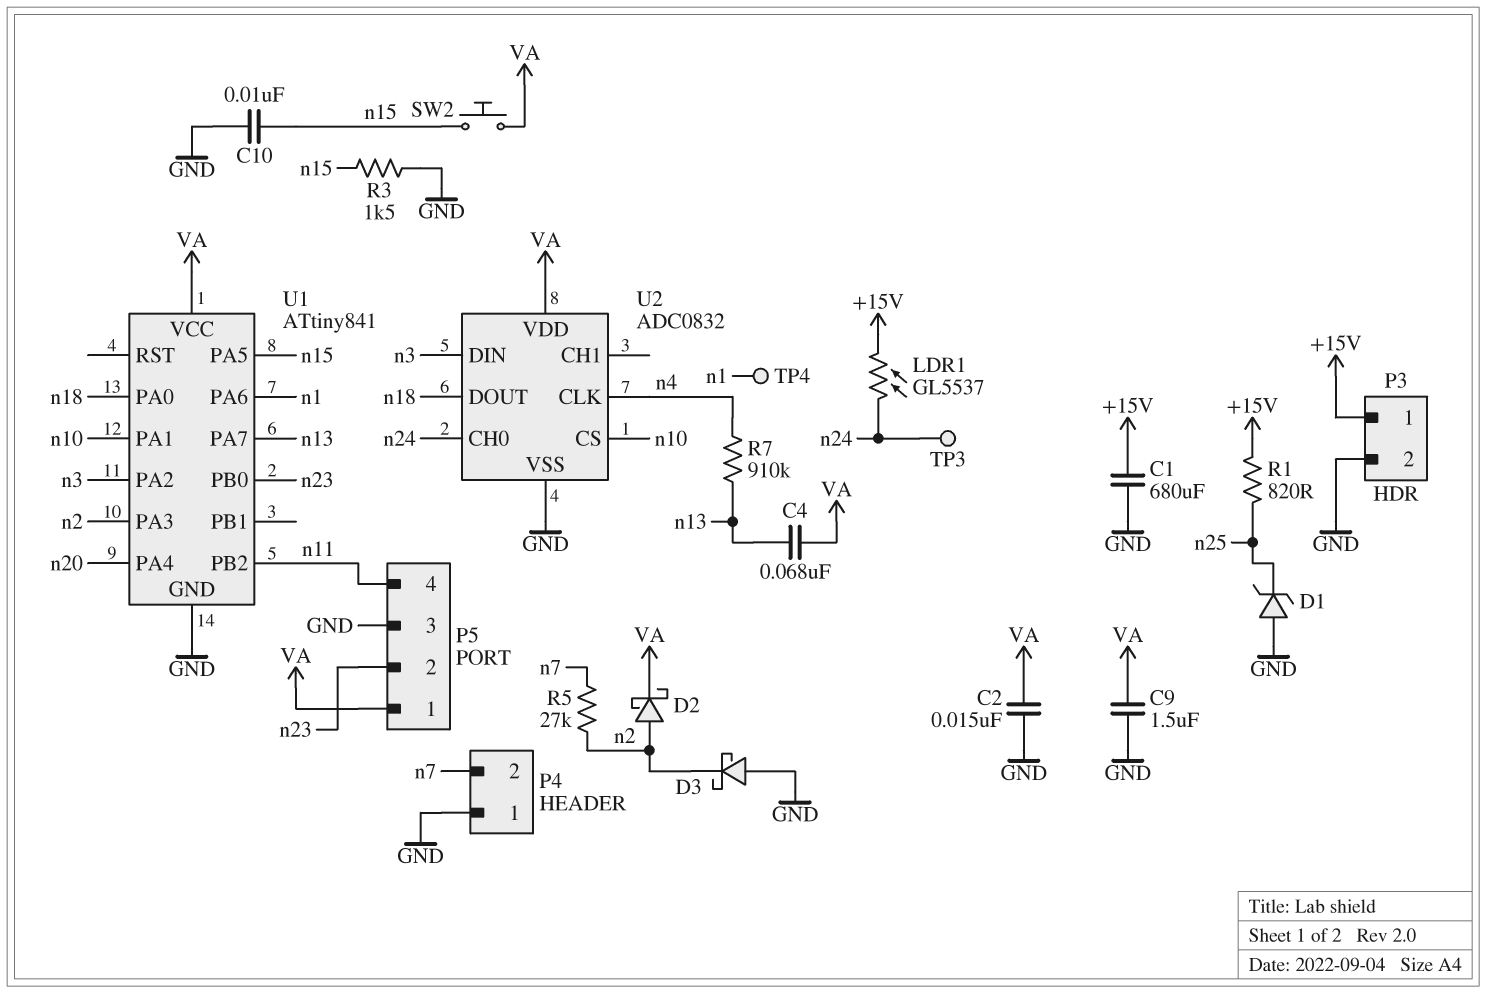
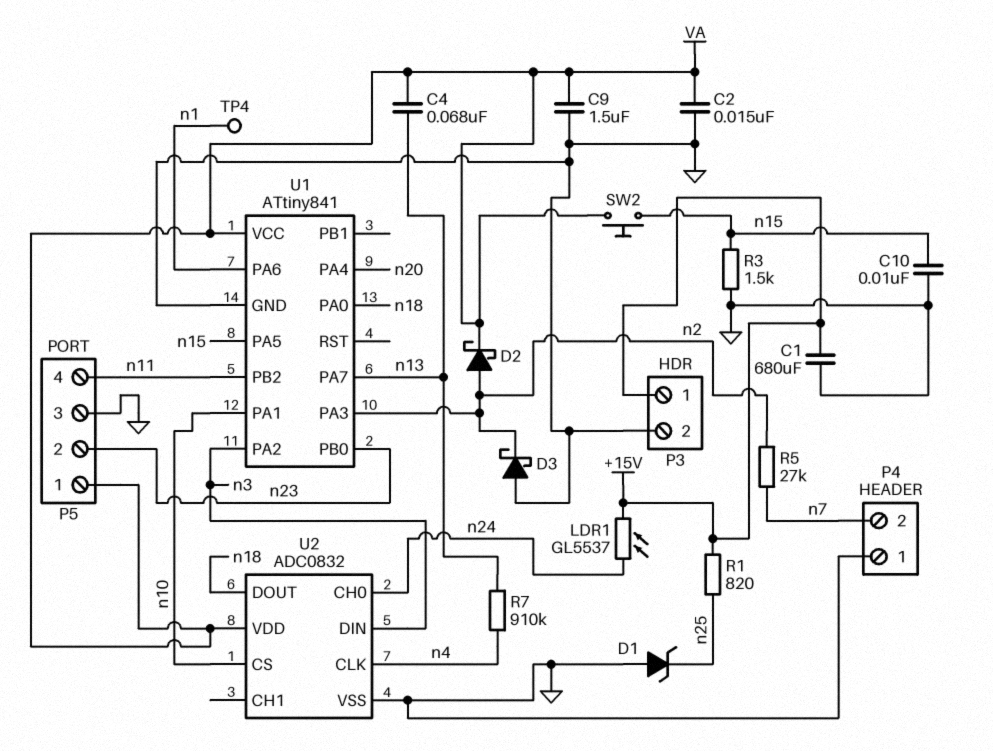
TP3: test point (n24) -> none

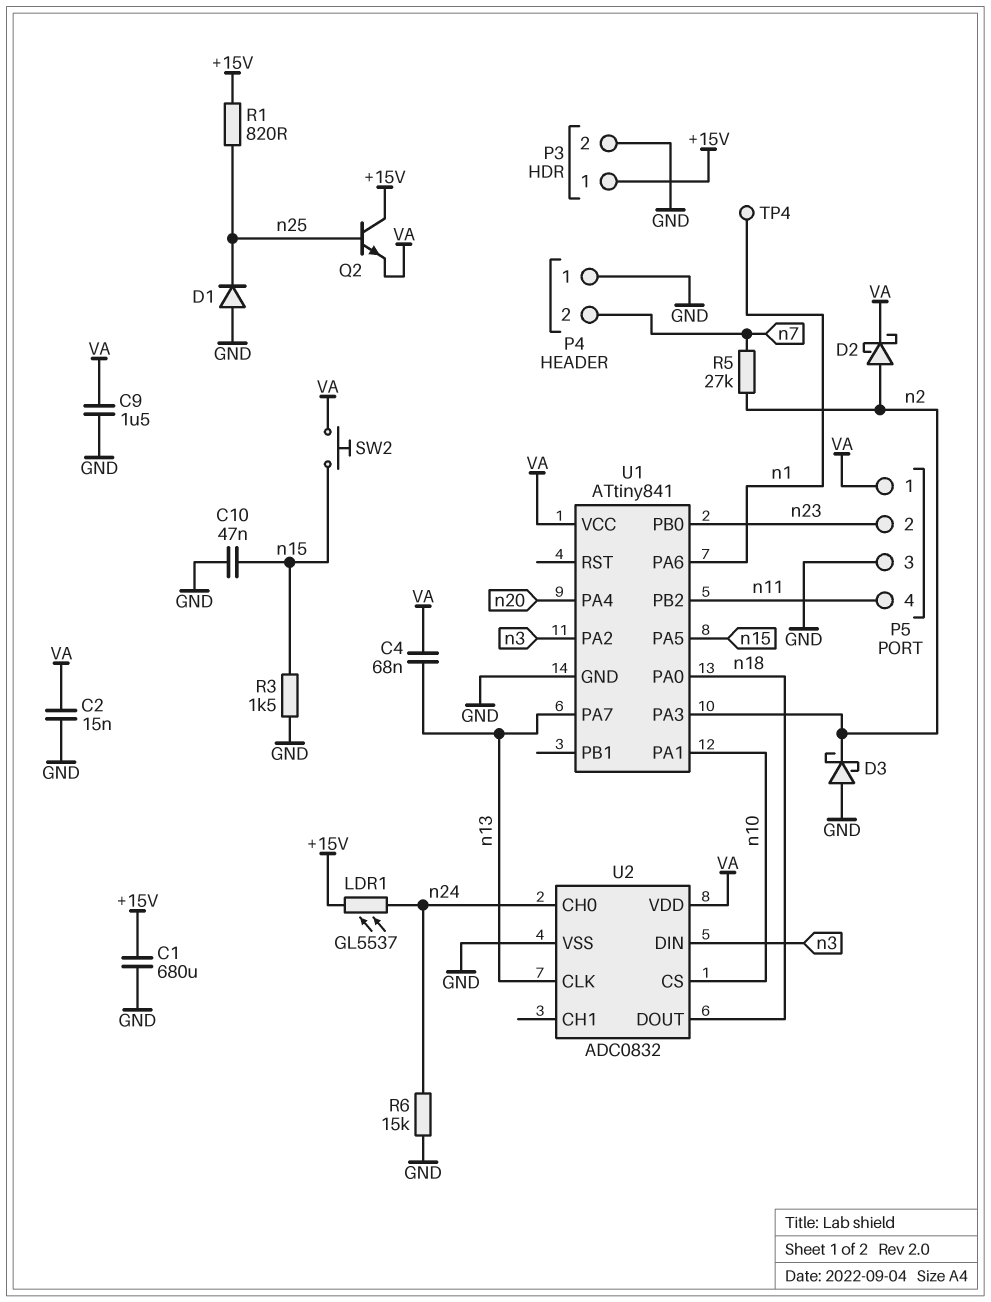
C10: 10nF (GND, n15) -> 47nF (GND, n15)
D1: zener (A GND, K n25) -> diode (A GND, K n25)
Q2: none -> NPN (B n25, C +15V, E VA)
R6: none -> 15k (GND, n24)
R7: 910k (n4, n13) -> none
U2 pin CLK: n4 -> n13

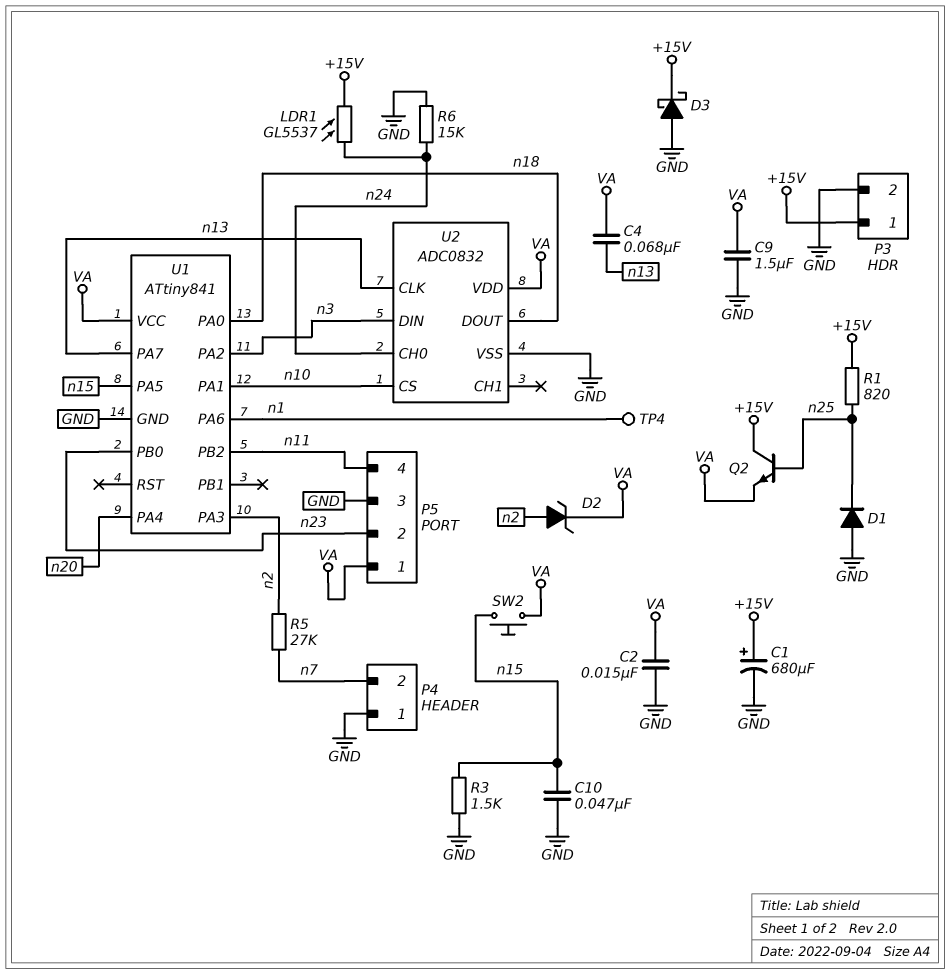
C1: 680uF (+15V, GND) -> 680uF (plus +15V, minus GND)
D2: schottky (A n2, K VA) -> zener (A n2, K VA)
D3: schottky (A GND, K n2) -> schottky (A GND, K +15V)

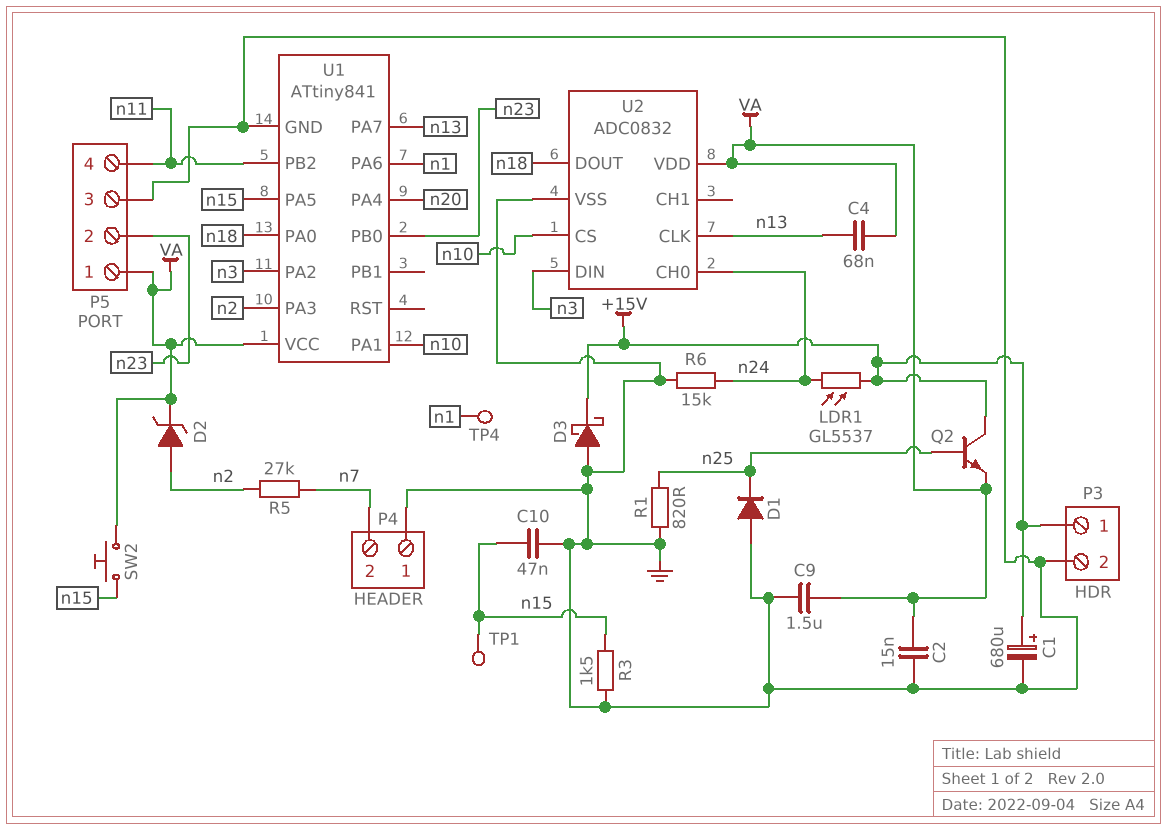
R1: 820 (+15V, n25) -> 820 (GND, n25)
TP1: none -> test point (n15)

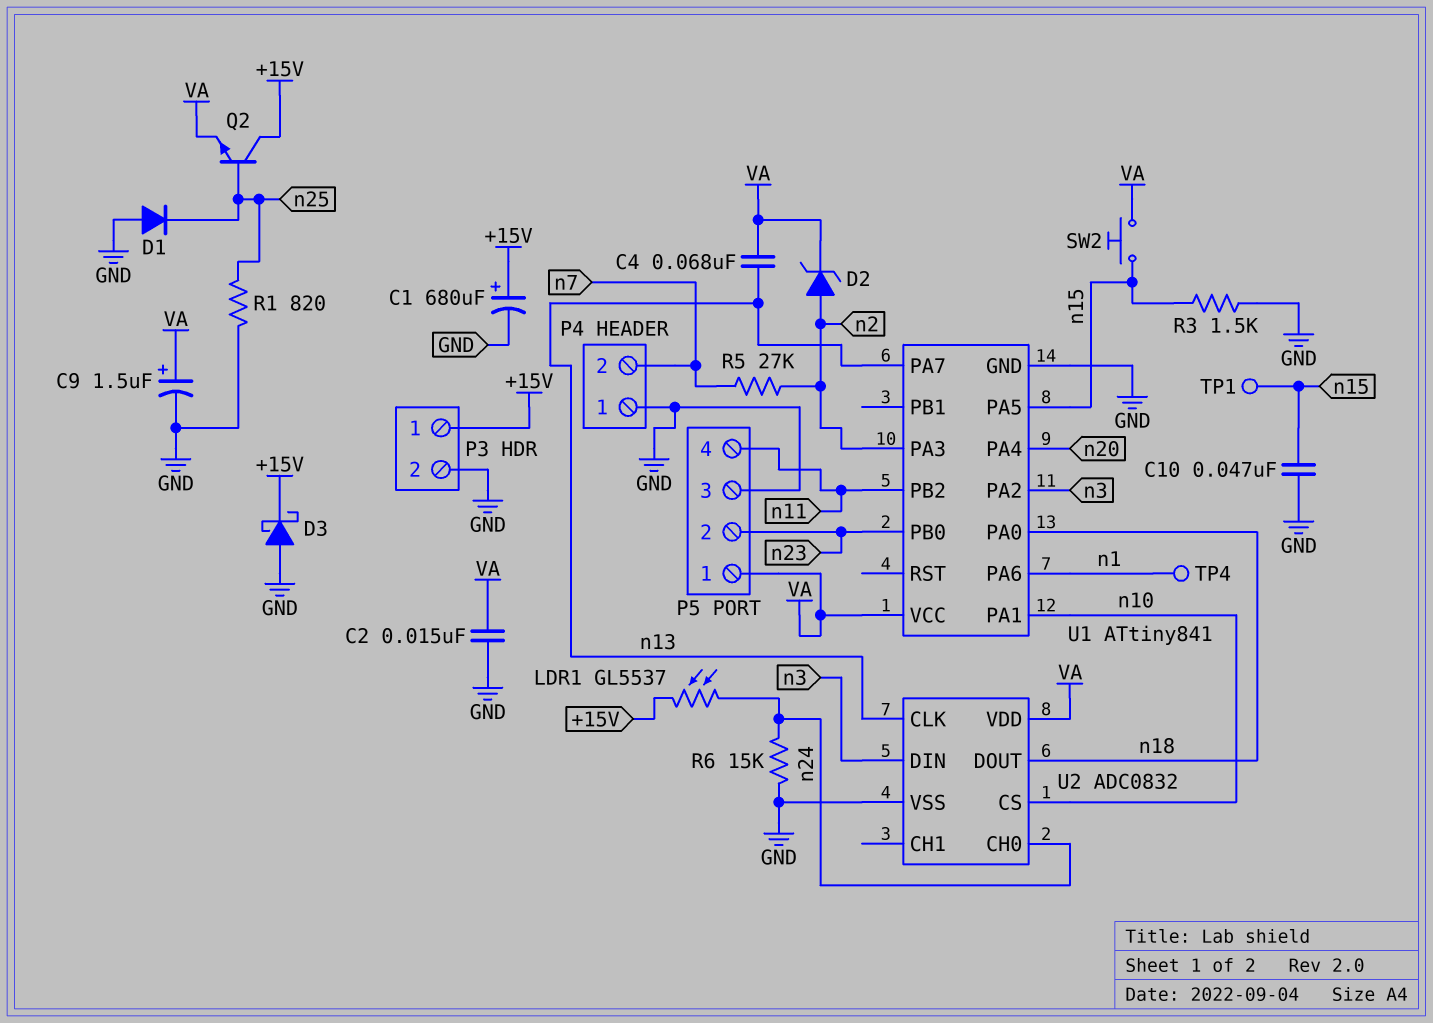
C9: 1.5uF (GND, VA) -> 1.5uF (plus VA, minus GND)

